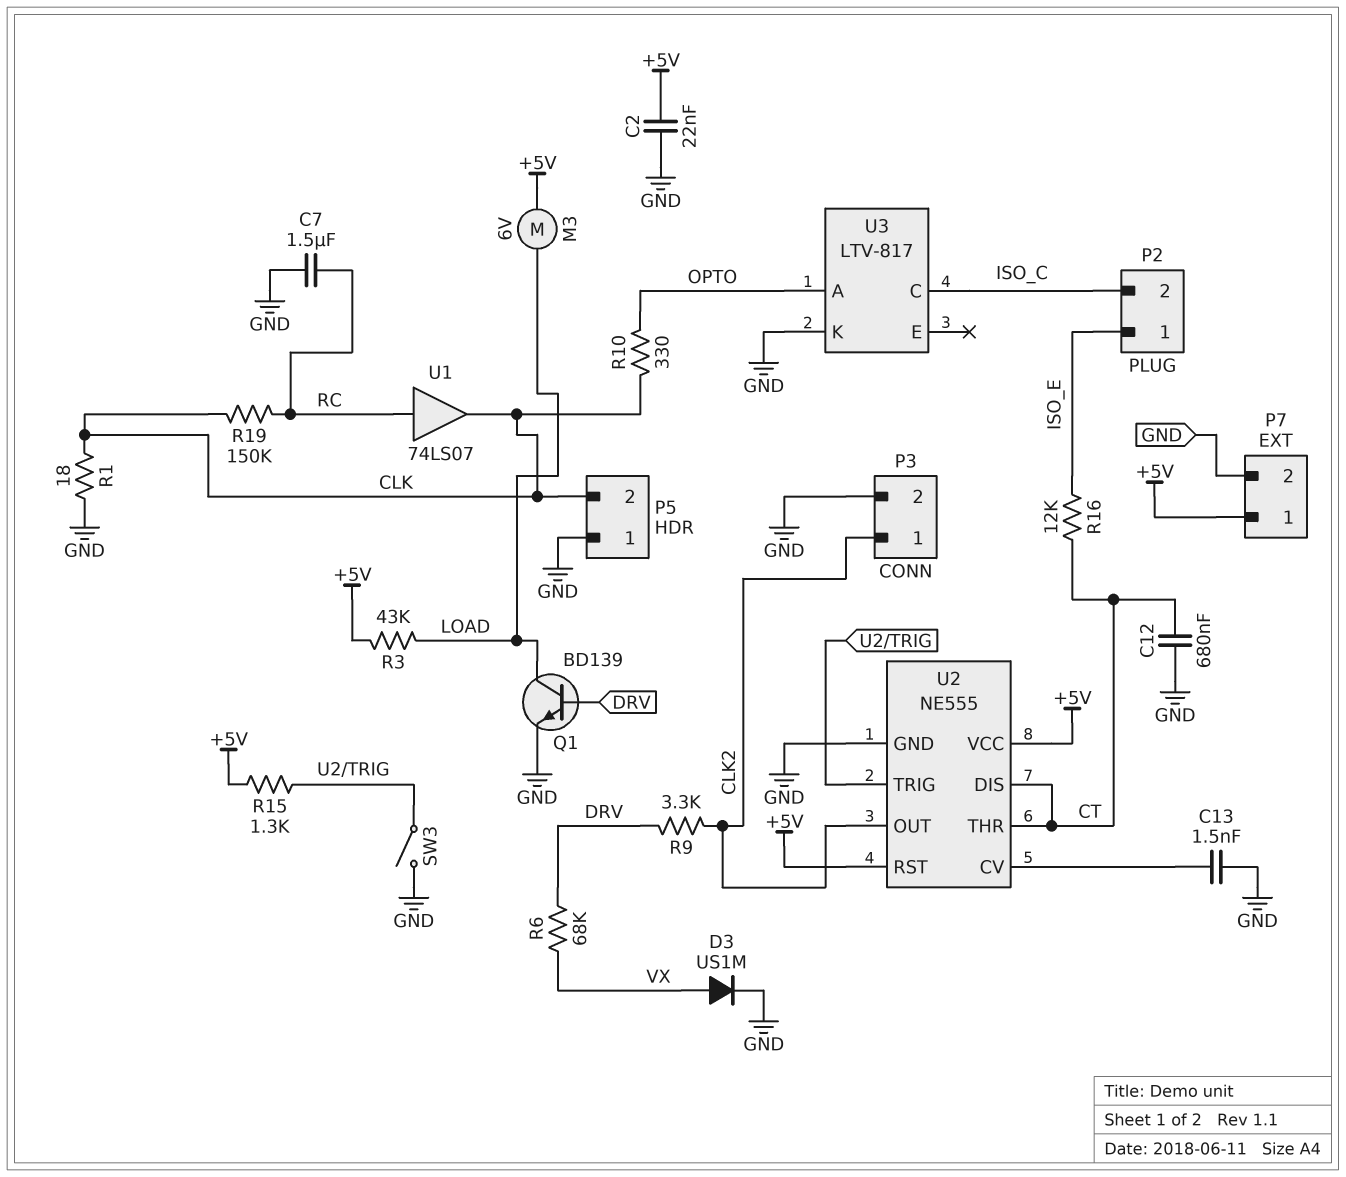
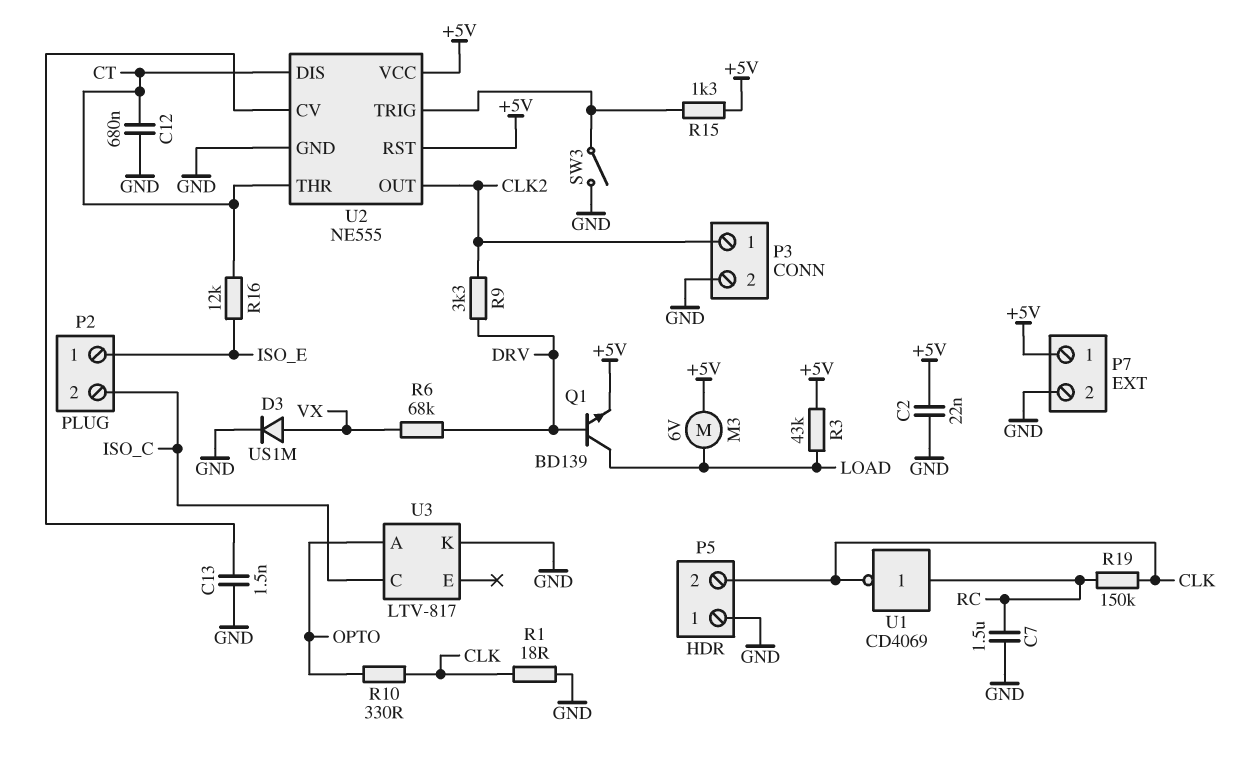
Q1: NPN BD139 (B DRV, C LOAD, E GND) -> NPN BD139 (B DRV, C LOAD, E +5V)
U1: buffer 74LS07 (in RC, out CLK) -> NOT CD4069 (in RC, out CLK)

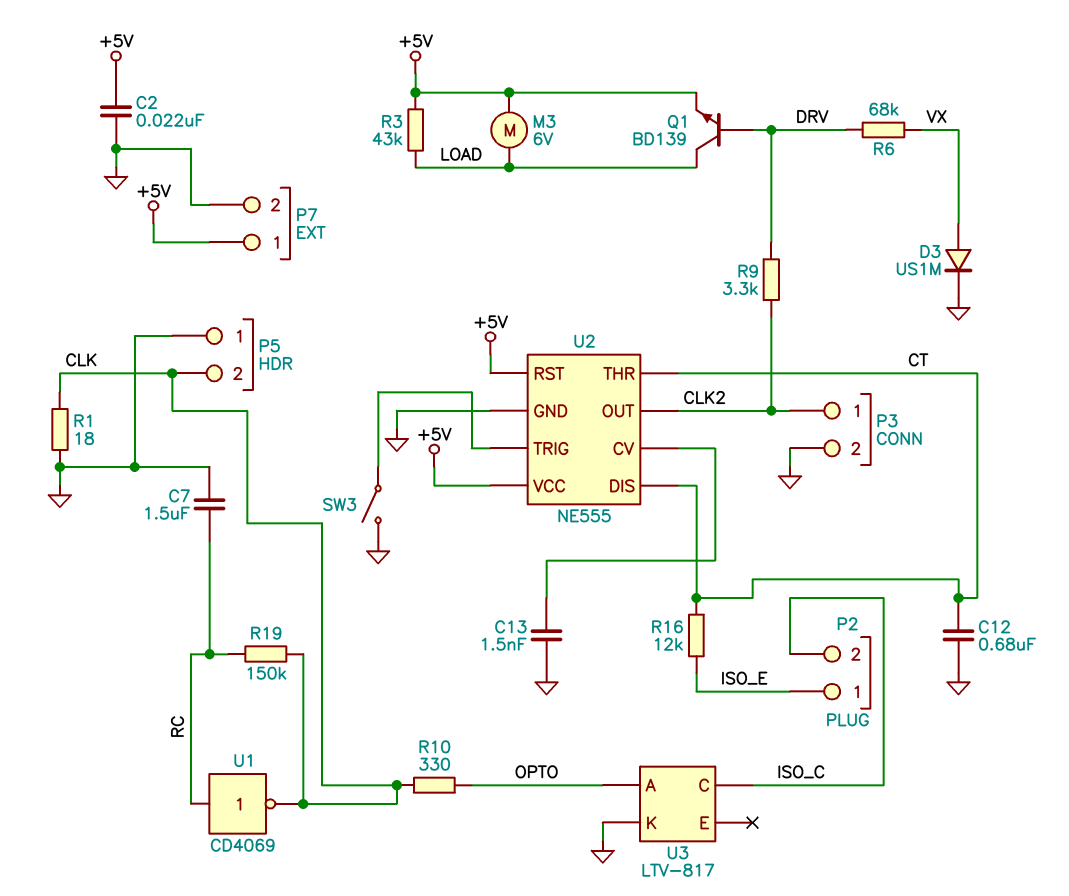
R15: 1.3k (+5V, U2/TRIG) -> none

